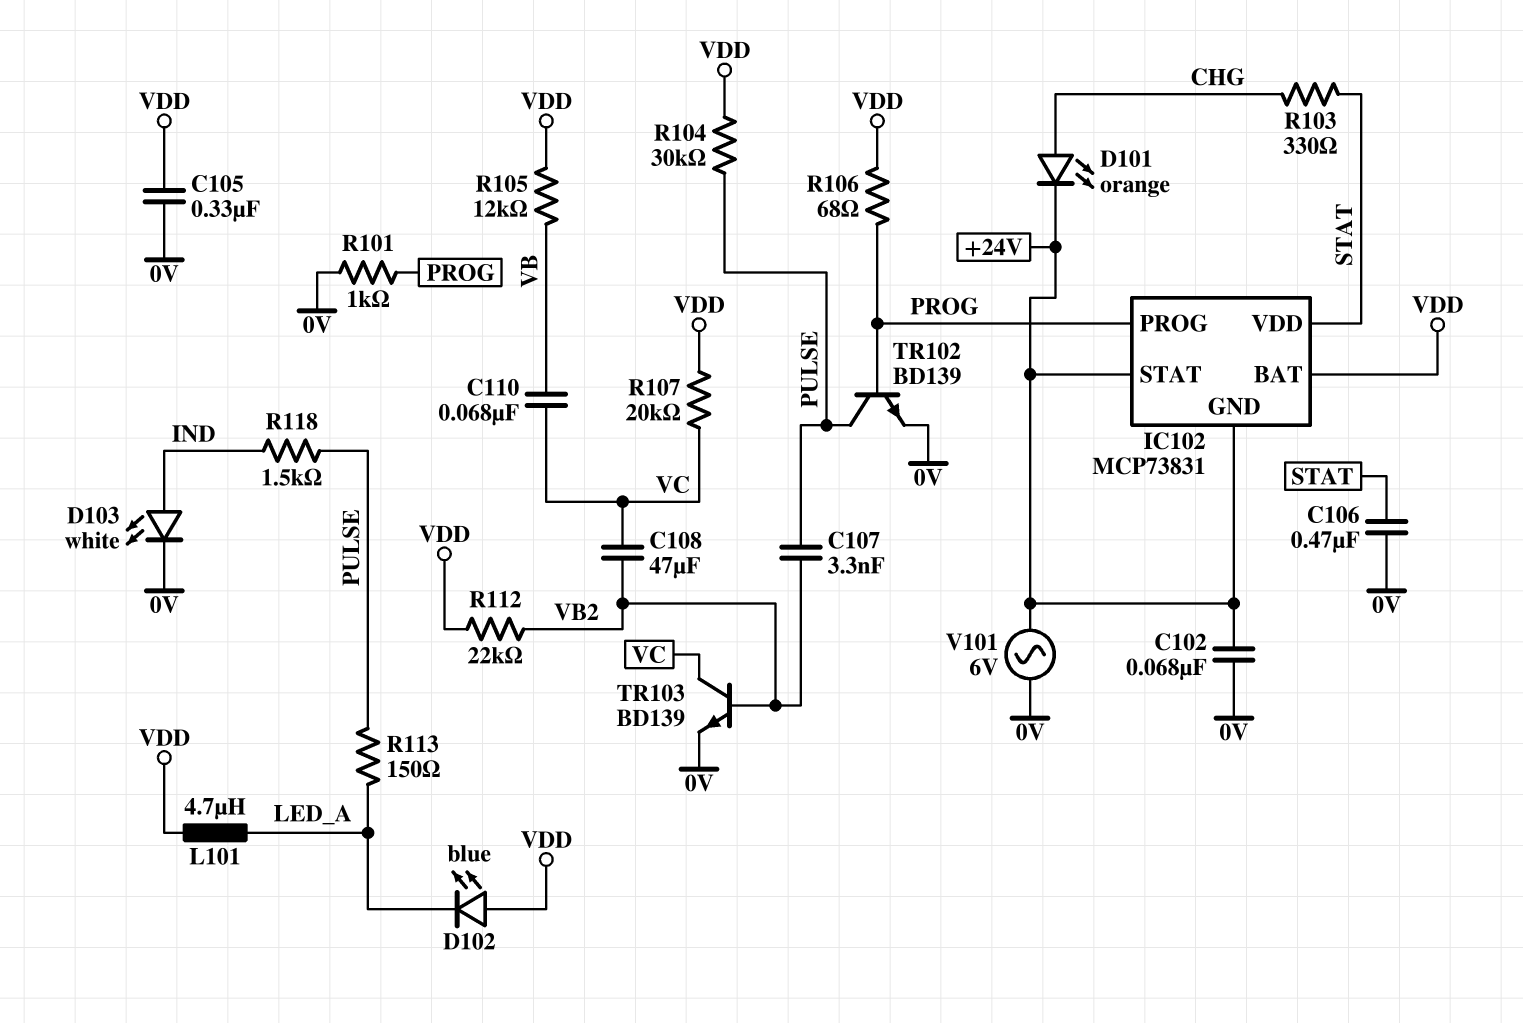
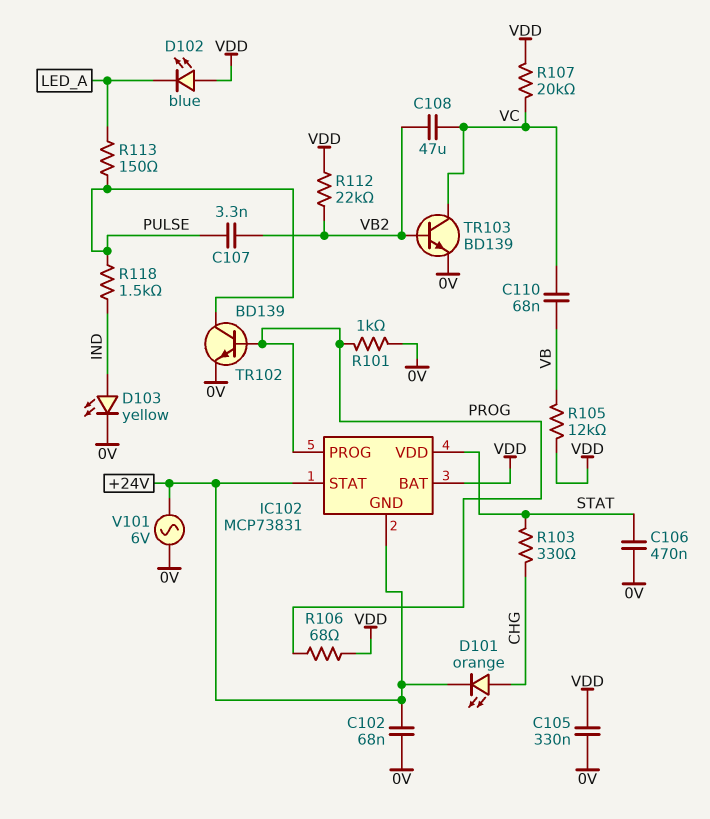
D103: LED white (A IND, K 0V) -> LED yellow (A IND, K 0V)
L101: 4.7uH (LED_A, VDD) -> none
R104: 30k (PULSE, VDD) -> none

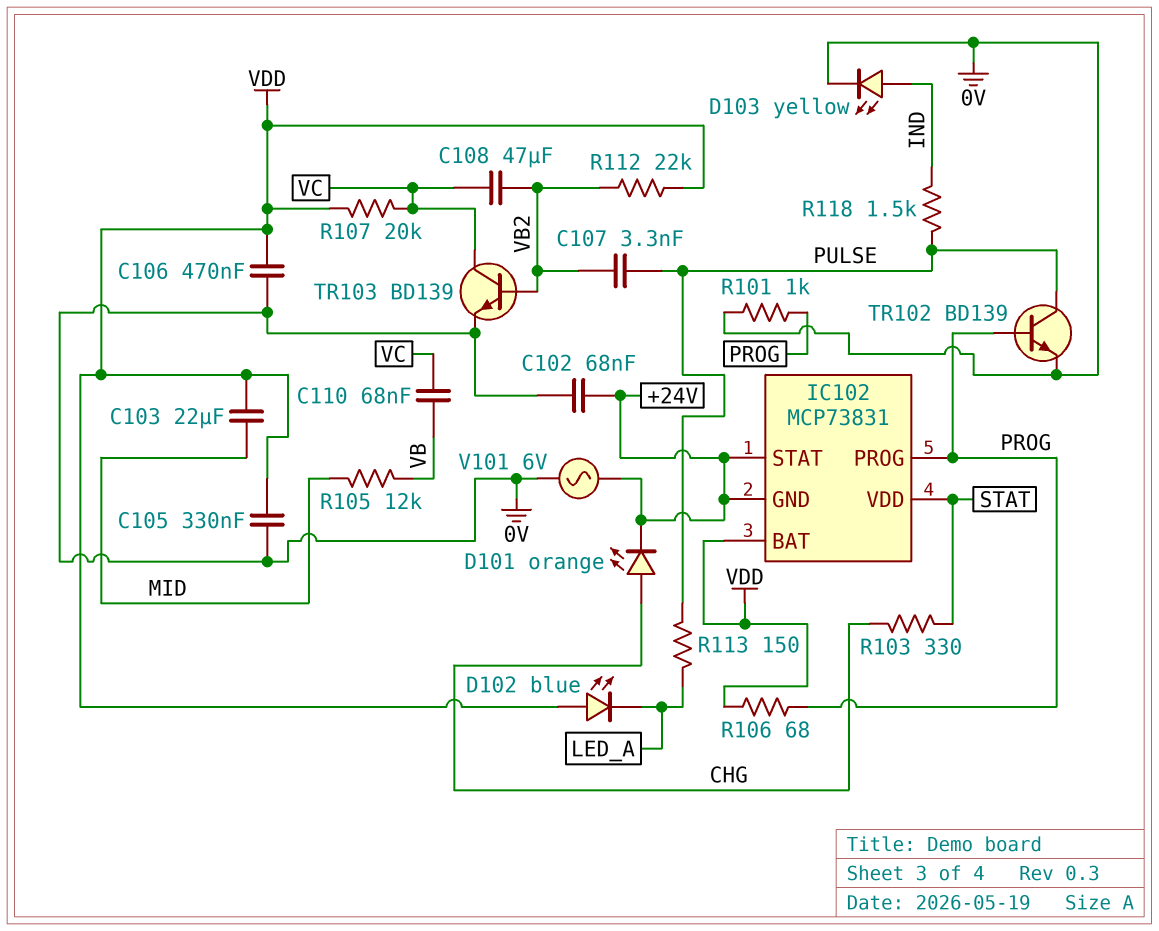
C103: none -> 22uF (MID, VDD)
C106: 470nF (0V, STAT) -> 470nF (0V, VDD)
R105: 12k (VB, VDD) -> 12k (MID, VB)

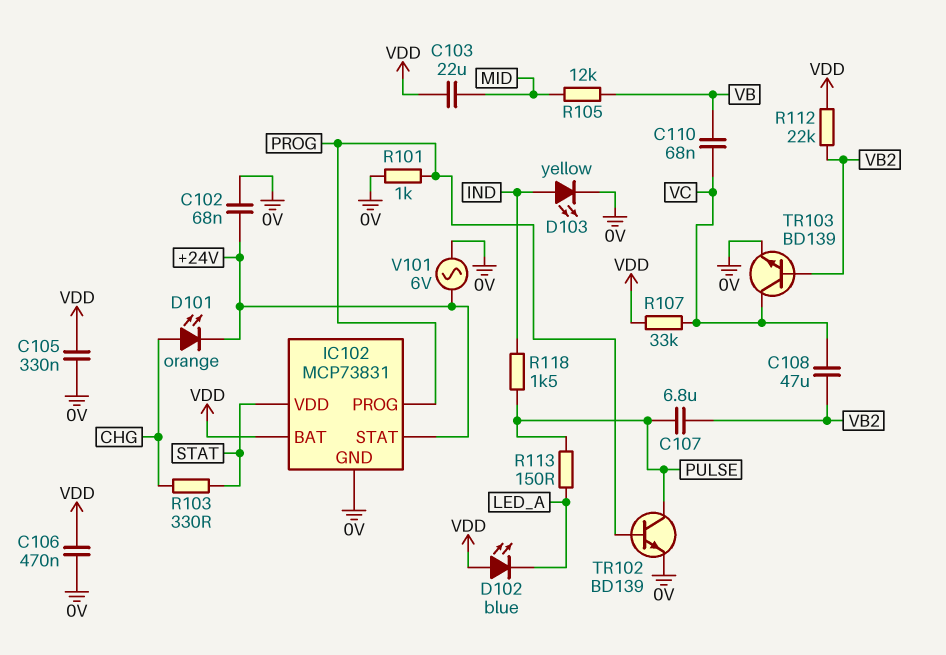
C107: 3.3nF (PULSE, VB2) -> 6.8uF (PULSE, VB2)
IC102 pin GND: +24V -> 0V
R106: 68 (PROG, VDD) -> none
R107: 20k (VC, VDD) -> 33k (VC, VDD)

